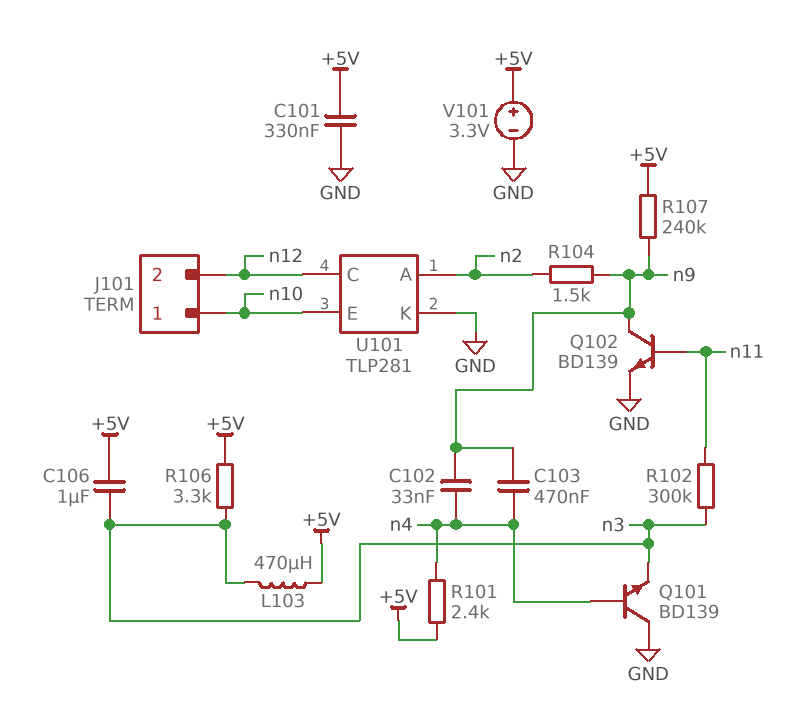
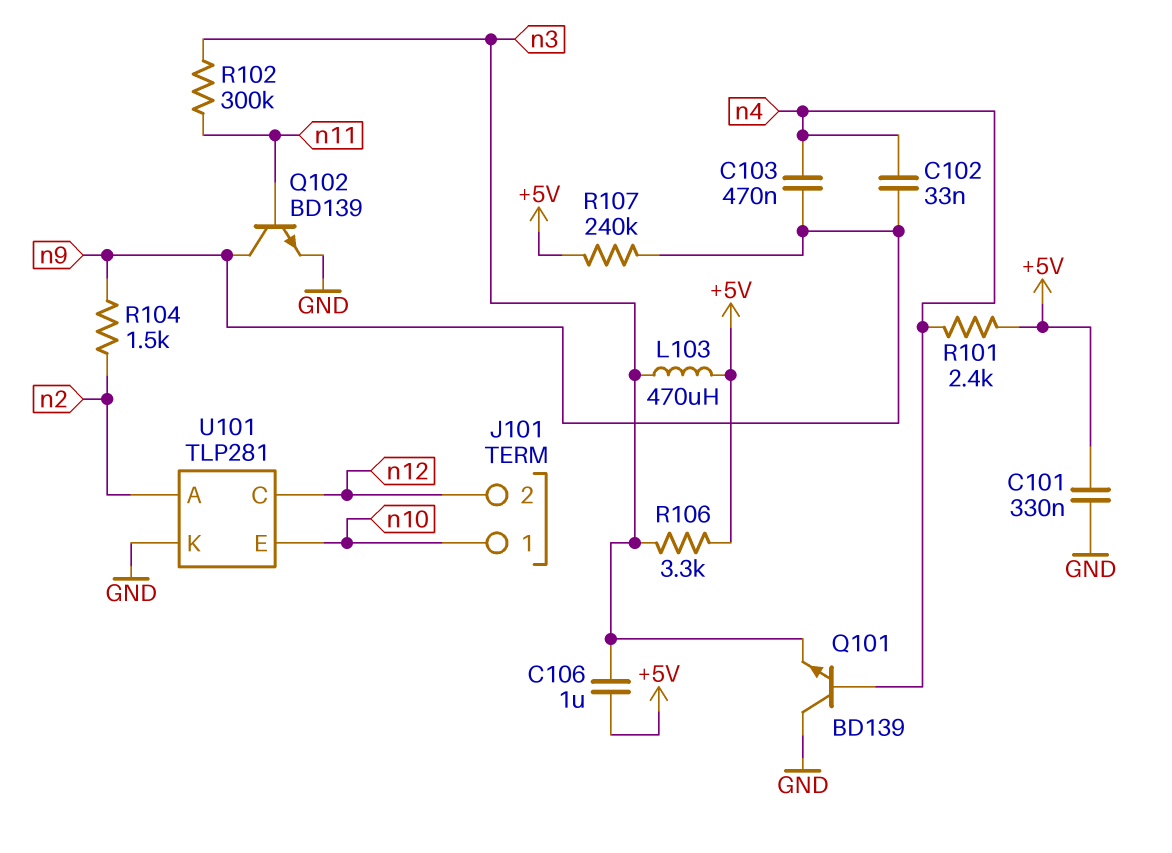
V101: 3.3V (plus +5V, minus GND) -> none

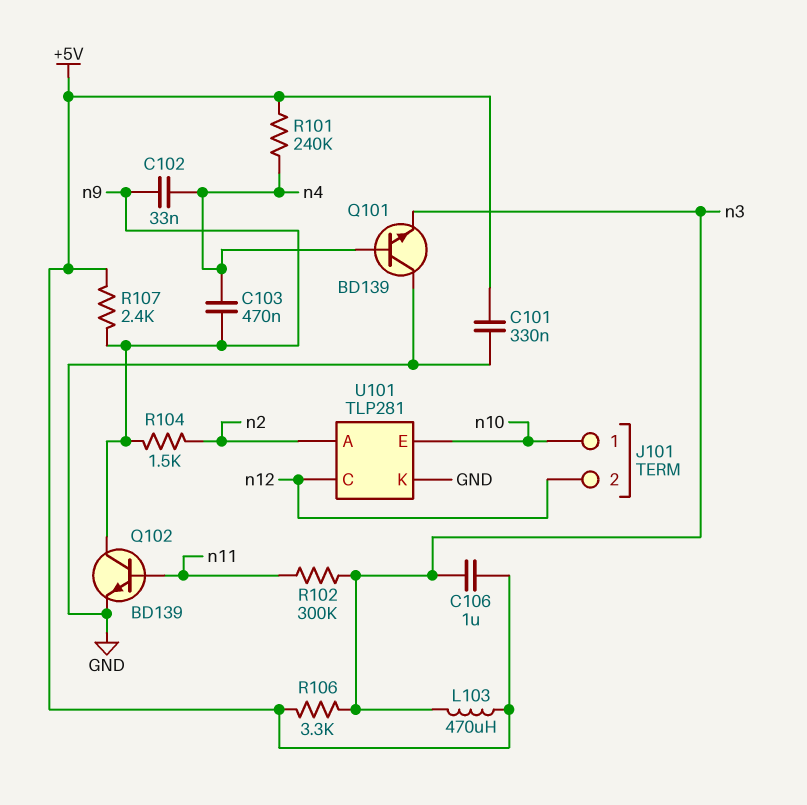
R101: 2.4k (+5V, n4) -> 240k (+5V, n4)
R107: 240k (+5V, n9) -> 2.4k (+5V, n9)

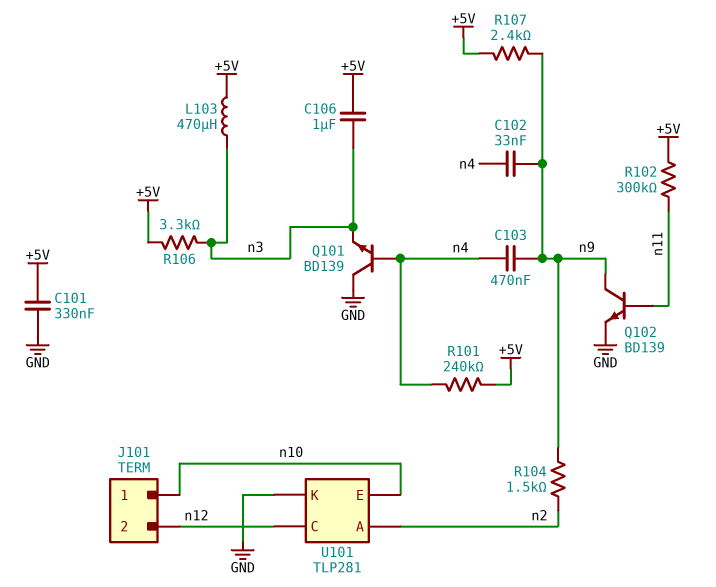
R102: 300k (n3, n11) -> 300k (+5V, n11)

